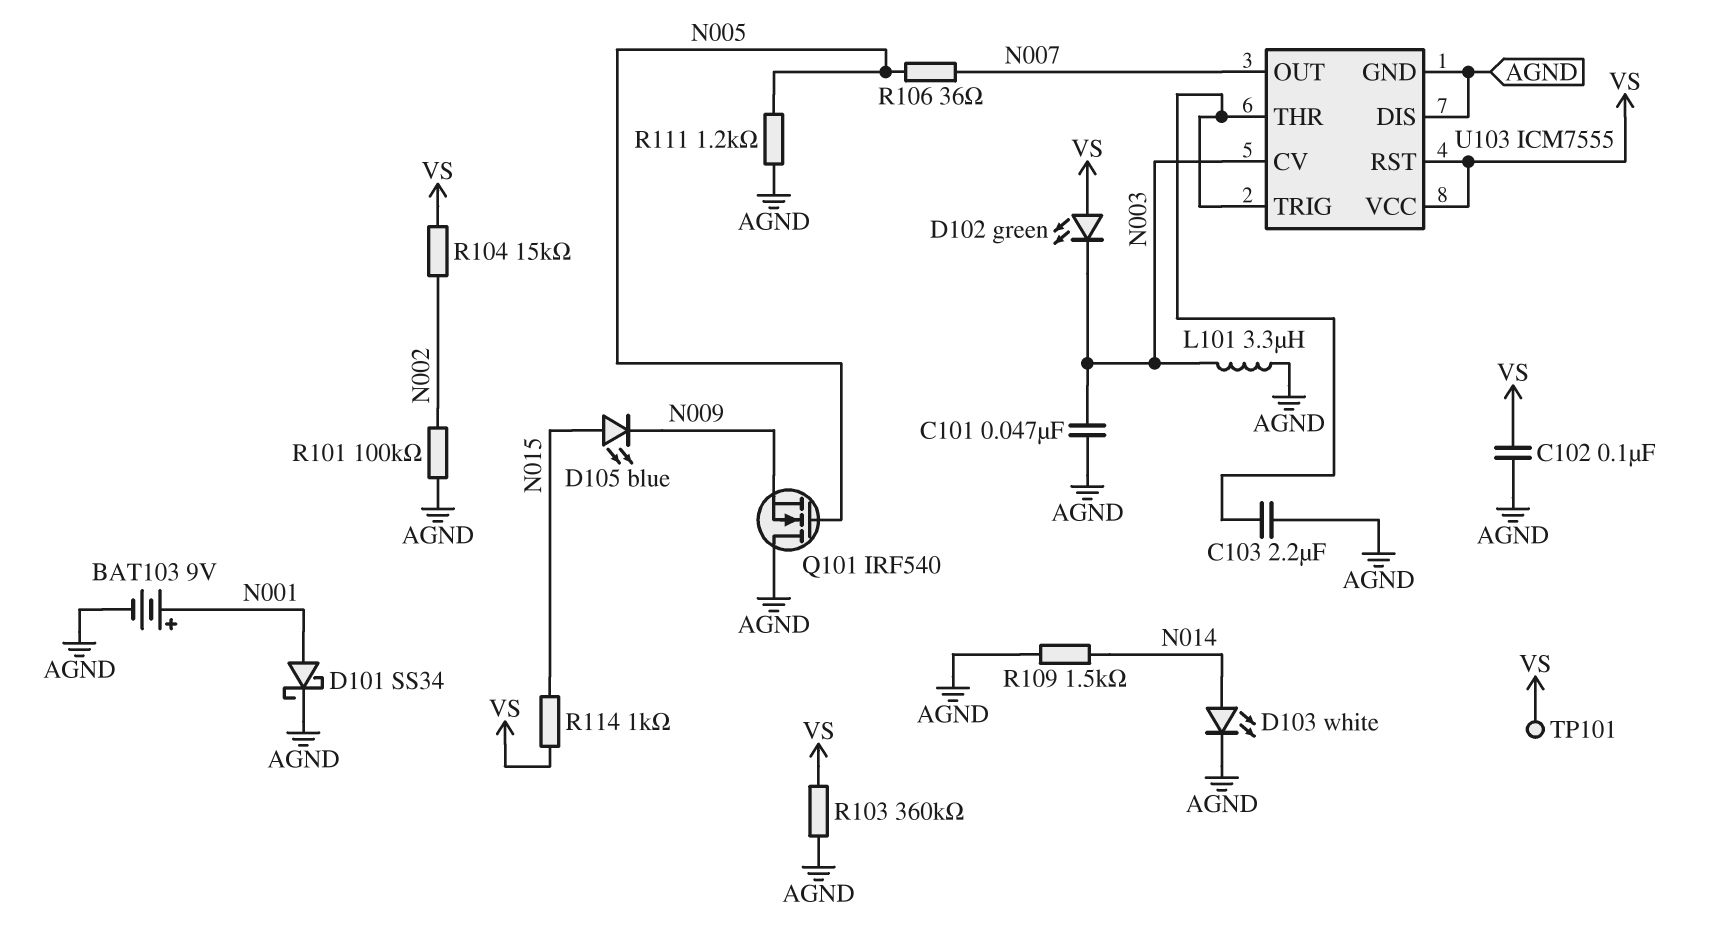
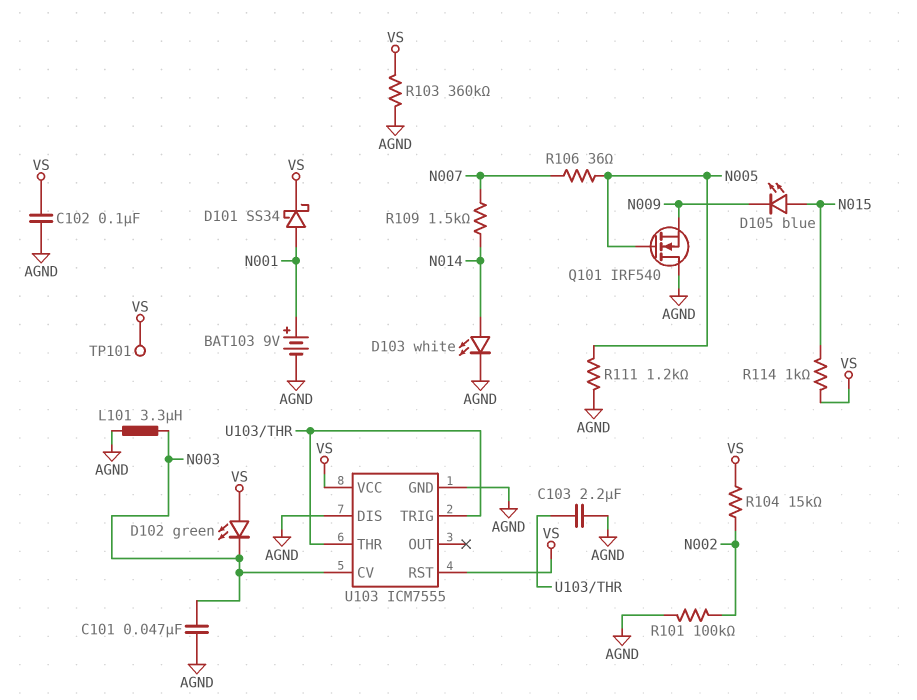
D101: schottky SS34 (A N001, K AGND) -> schottky SS34 (A N001, K VS)
R109: 1.5k (AGND, N014) -> 1.5k (N007, N014)
U103 pin OUT: N007 -> none

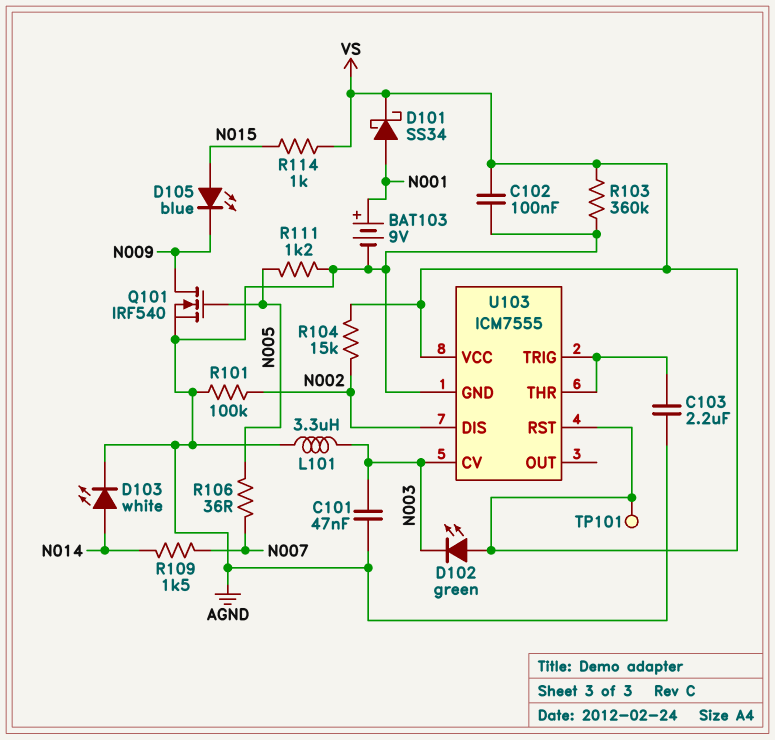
Q101: NMOS IRF540 (G N005, D AGND, S N009) -> NMOS IRF540 (G N005, D N009, S AGND)
U103 pin DIS: AGND -> N002

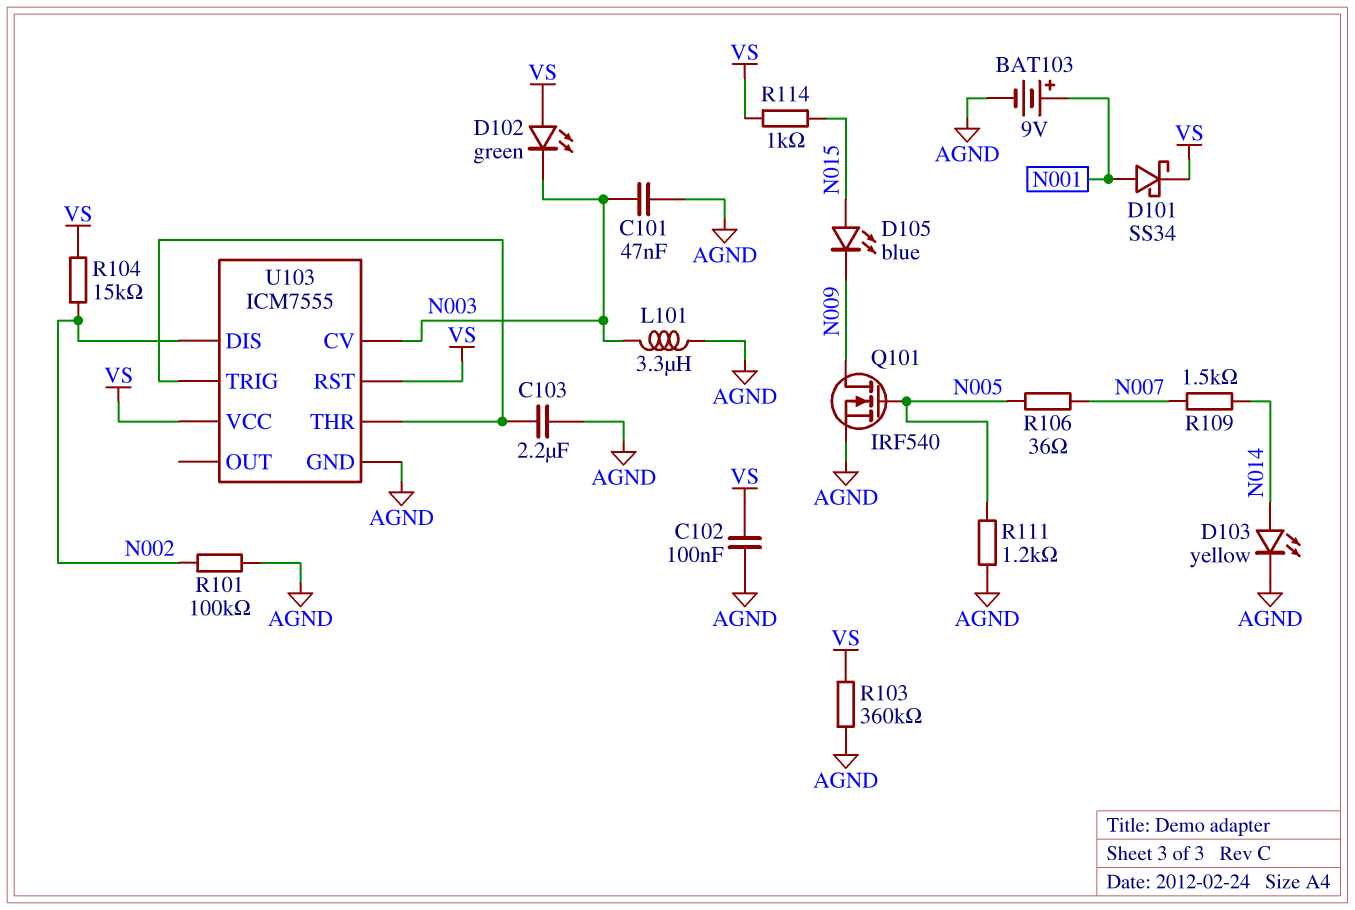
D103: LED white (A N014, K AGND) -> LED yellow (A N014, K AGND)
TP101: test point (VS) -> none

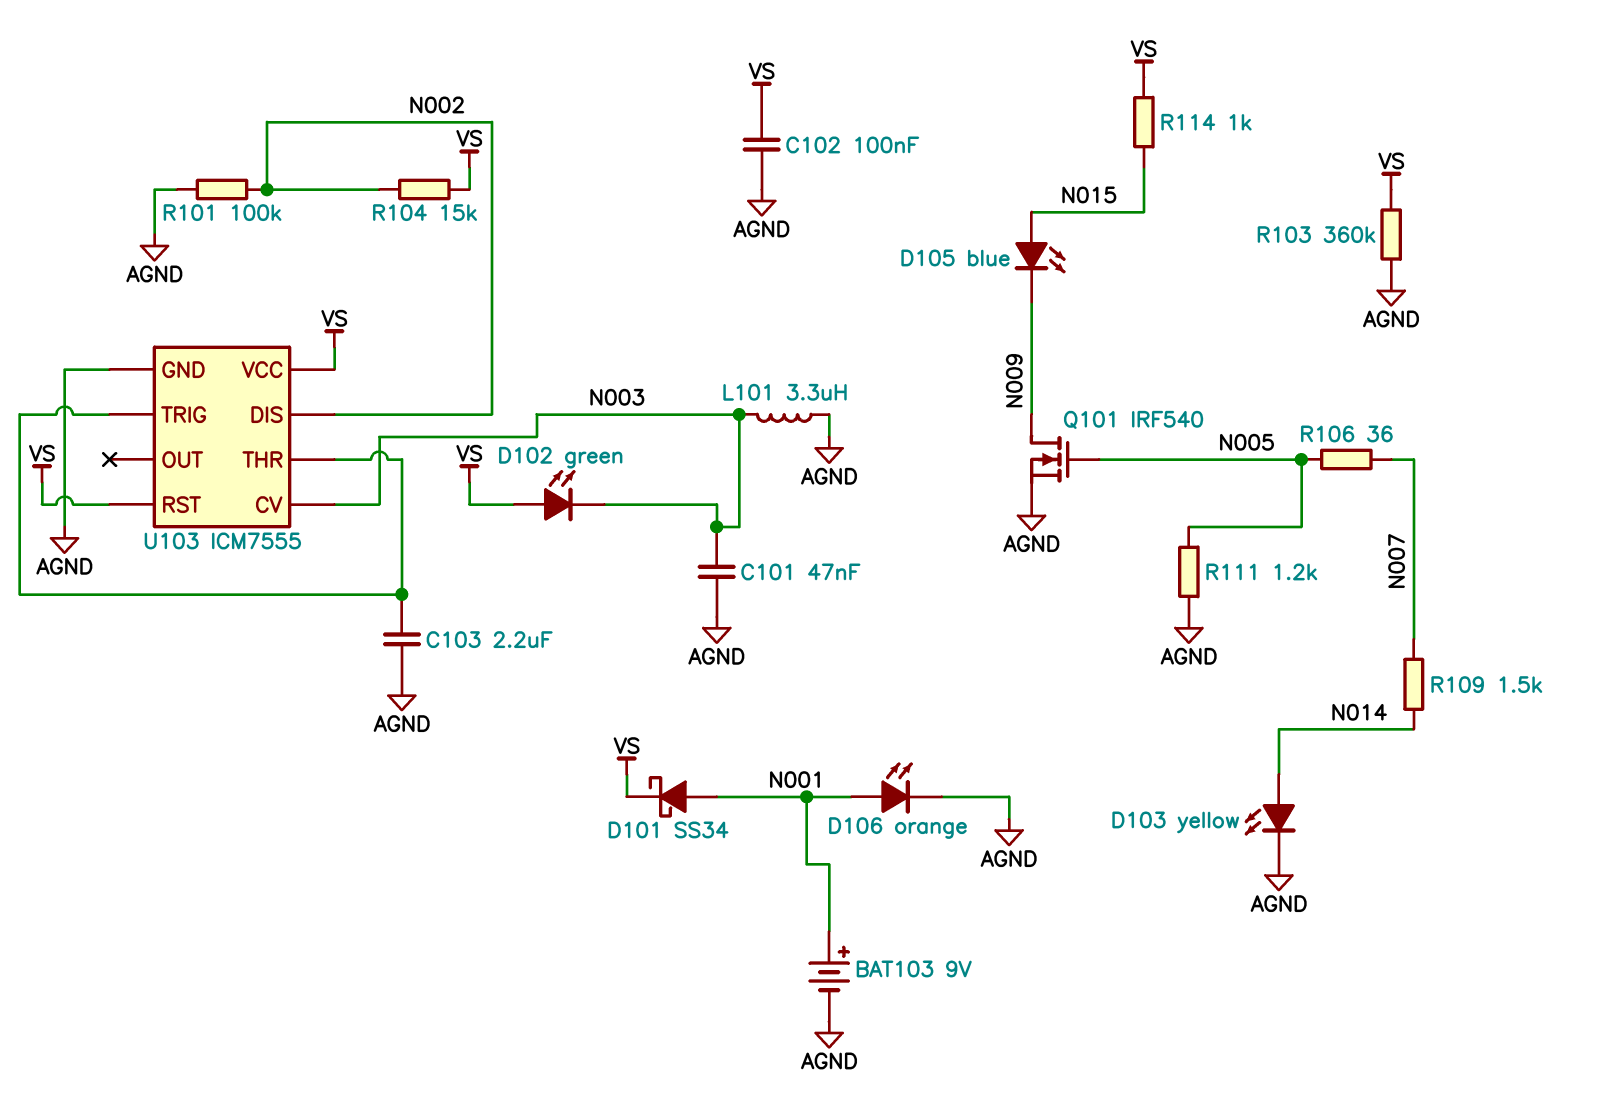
D106: none -> LED orange (A N001, K AGND)

